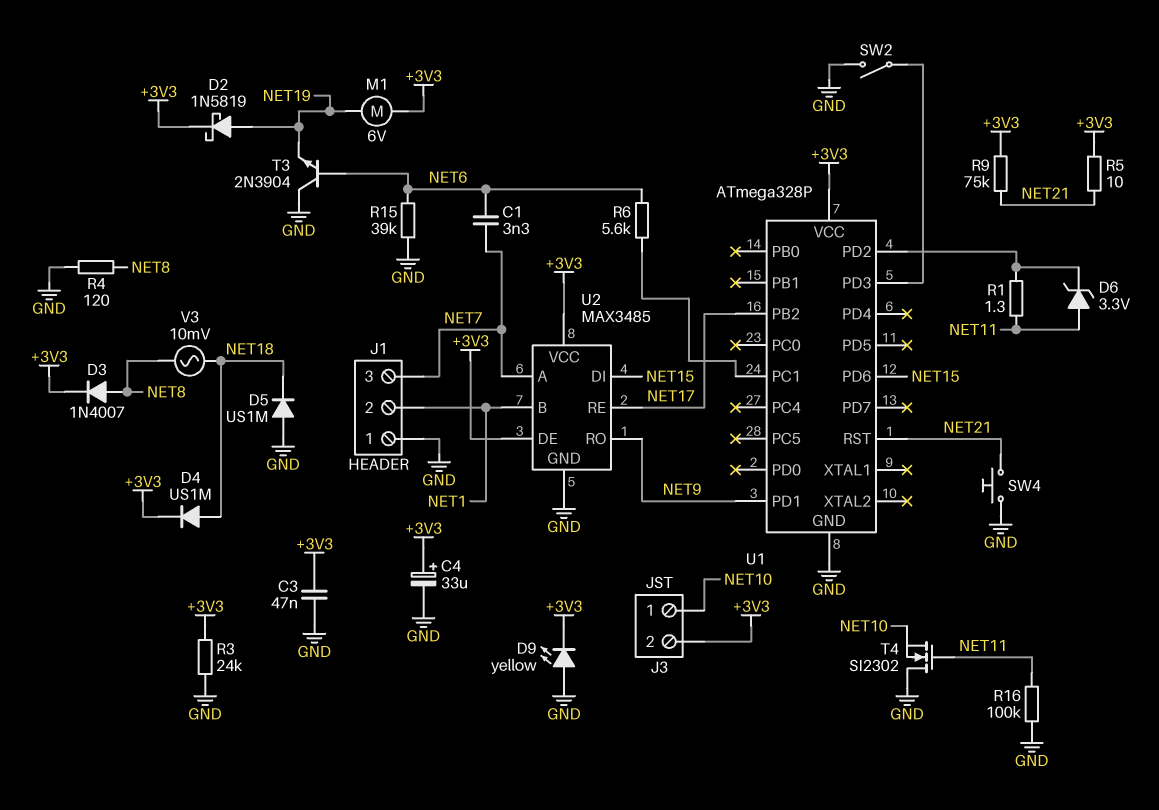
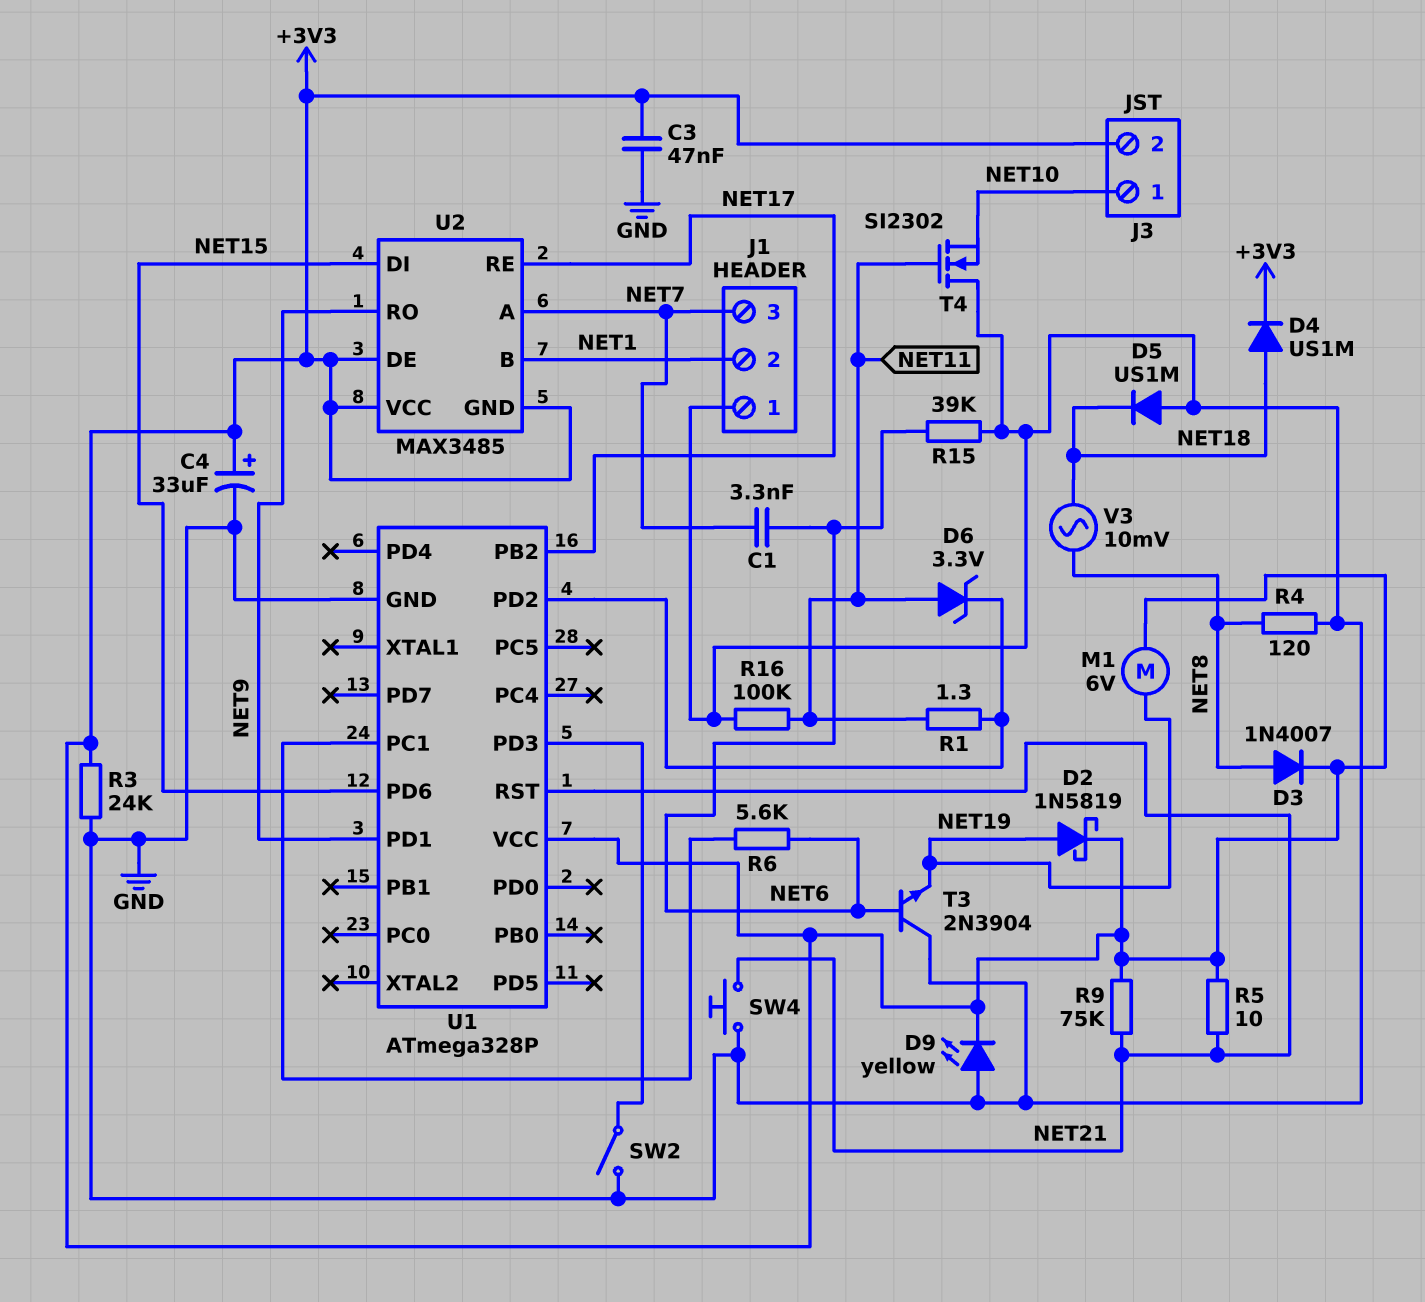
U2 pin GND: GND -> +3V3

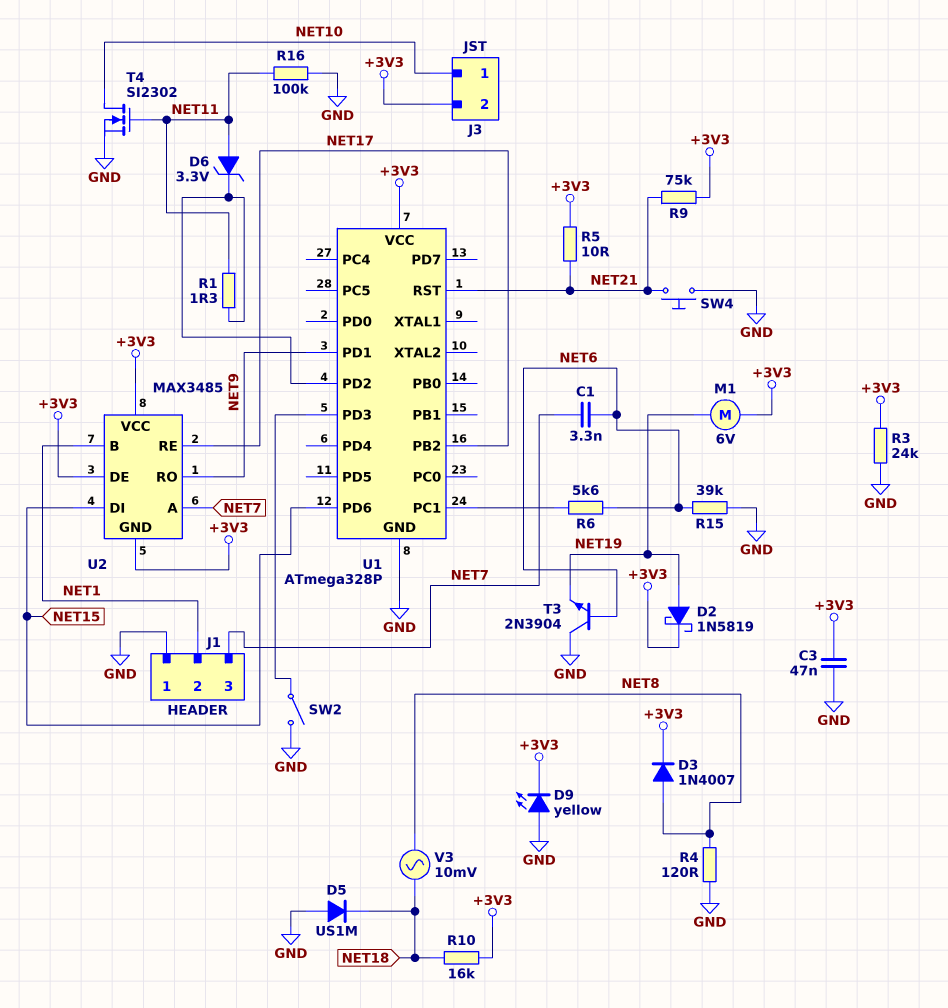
C4: 33uF (plus +3V3, minus GND) -> none
D4: diode US1M (A NET18, K +3V3) -> none
R10: none -> 16k (+3V3, NET18)
T4: NMOS SI2302 (G NET11, D GND, S NET10) -> NMOS SI2302 (G NET11, D NET10, S GND)

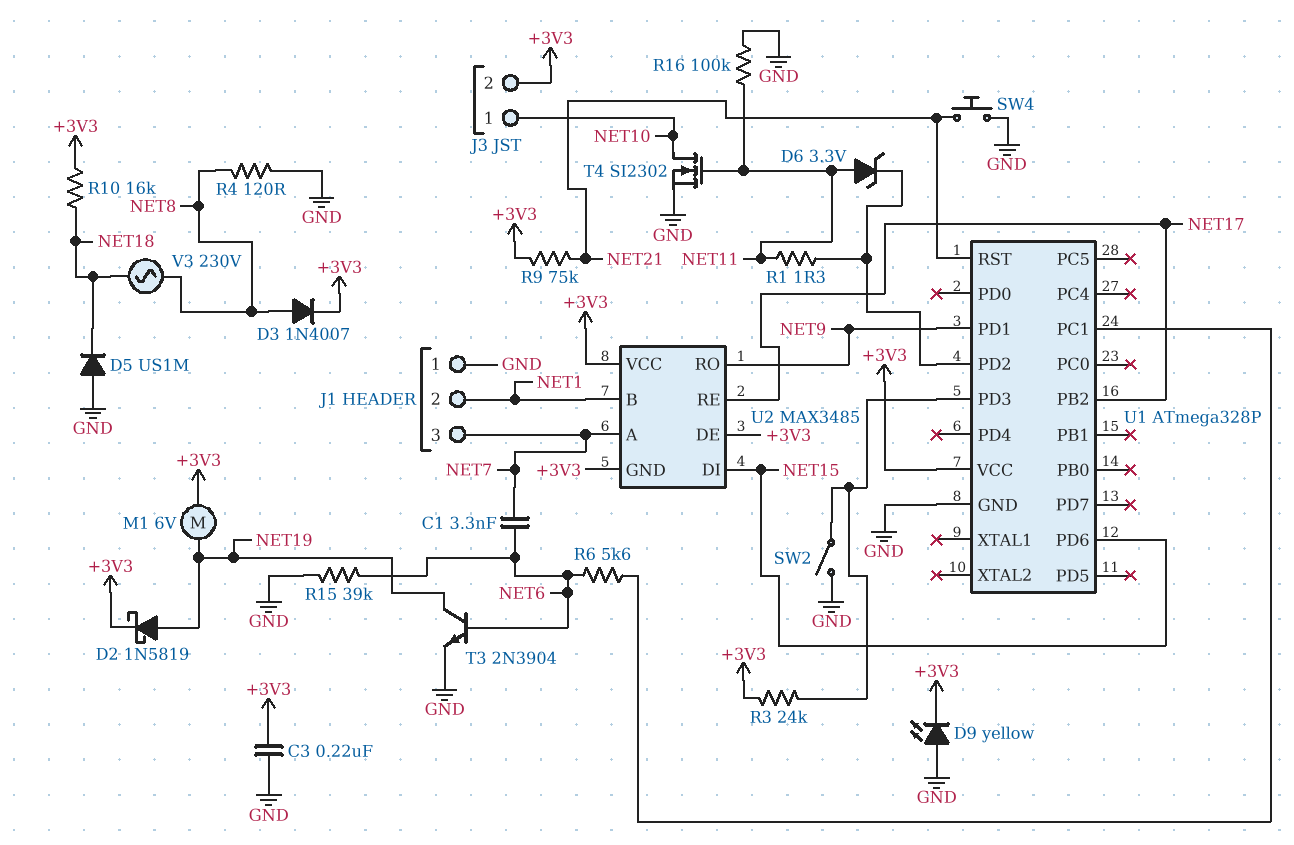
C3: 47nF (+3V3, GND) -> 220nF (+3V3, GND)
R3: 24k (+3V3, GND) -> 24k (+3V3, U1/PD3)
R5: 10 (+3V3, NET21) -> none
T3: NPN 2N3904 (B NET6, C GND, E NET19) -> NPN 2N3904 (B NET6, C NET19, E GND)
V3: AC 10mV (NET8, NET18) -> AC 230V (NET8, NET18)

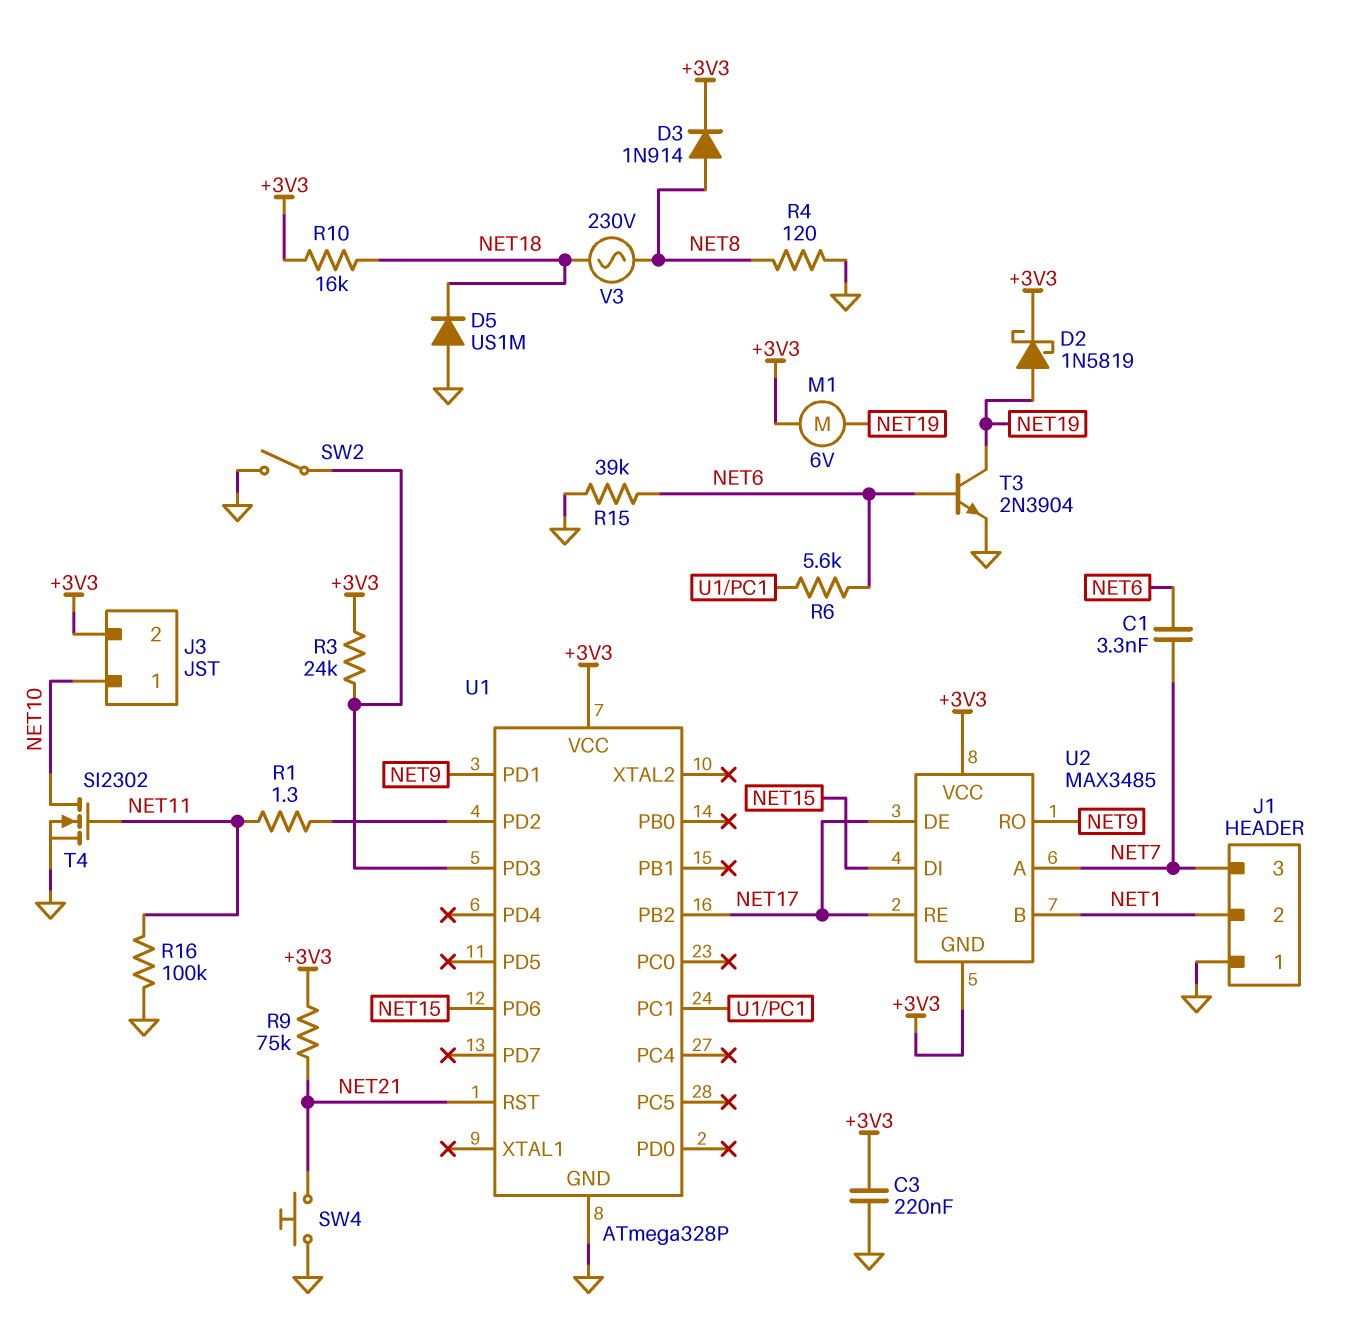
D3: diode 1N4007 (A NET8, K +3V3) -> diode 1N914 (A NET8, K +3V3)
D6: zener 3.3V (A NET11, K U1/PD2) -> none
D9: LED yellow (A GND, K +3V3) -> none
U2 pin DE: +3V3 -> NET17

